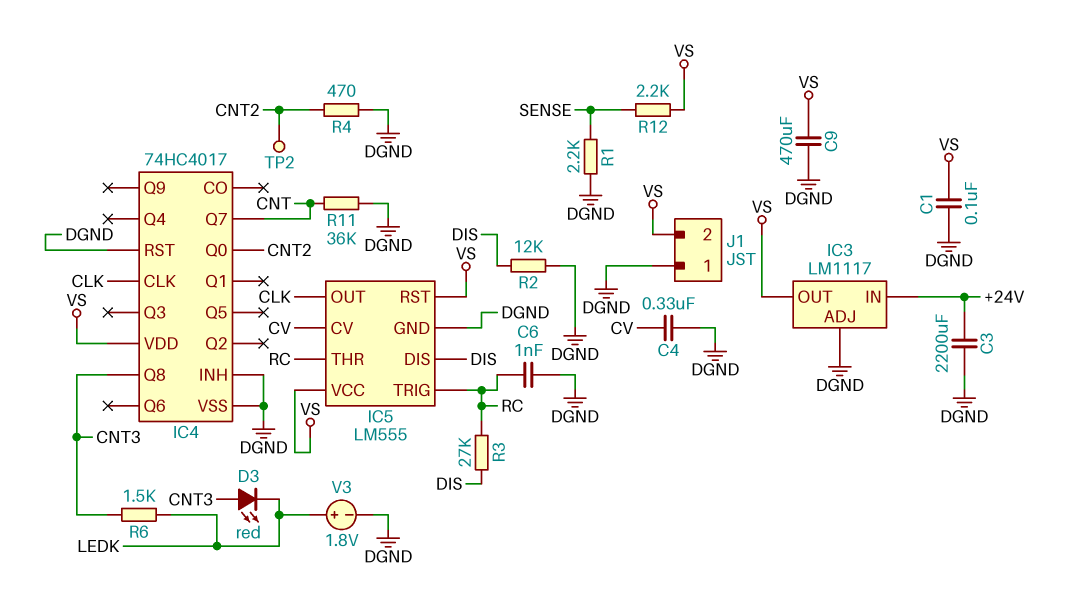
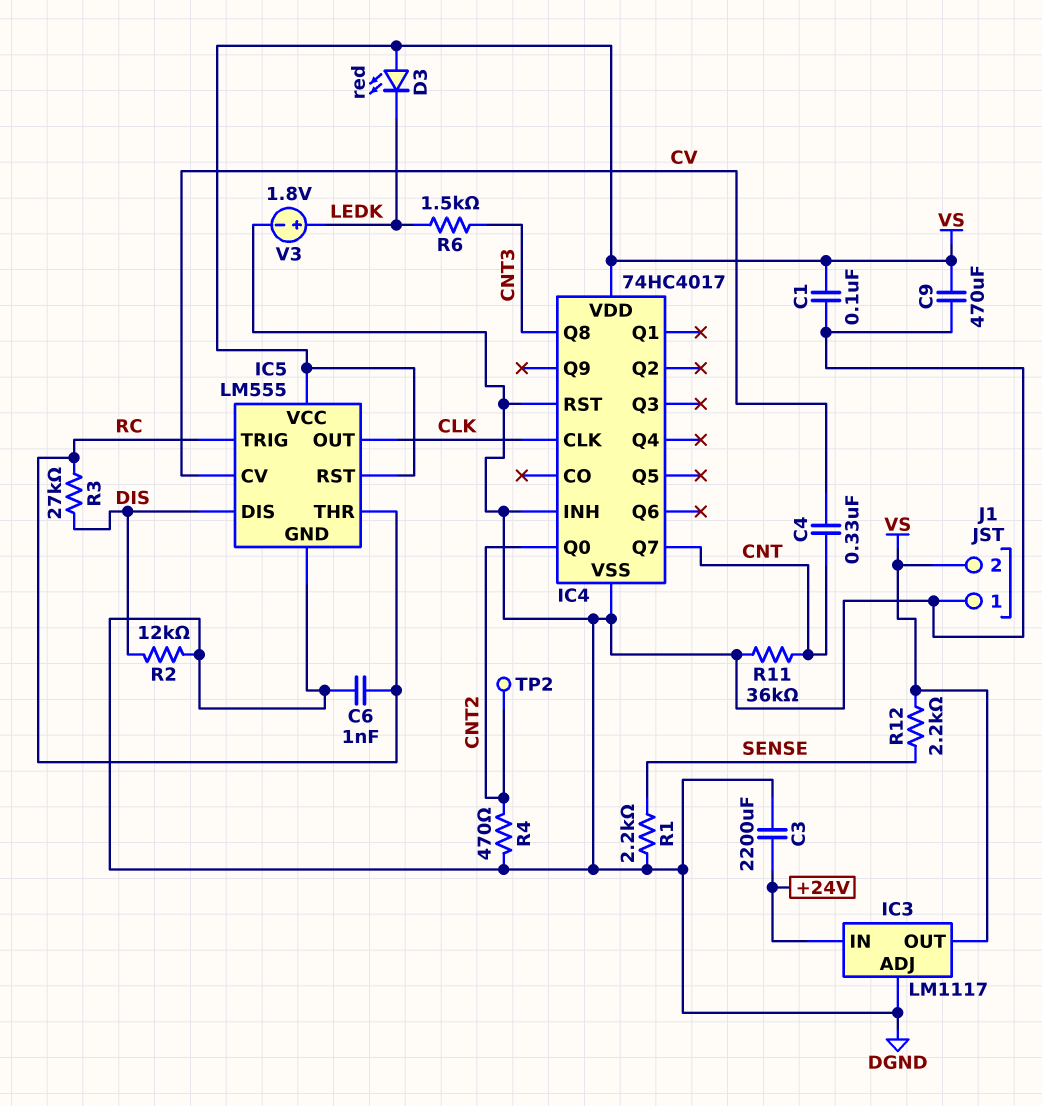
C4: 330nF (CV, DGND) -> 330nF (CNT, CV)
D3: LED red (A CNT3, K LEDK) -> LED red (A VS, K LEDK)

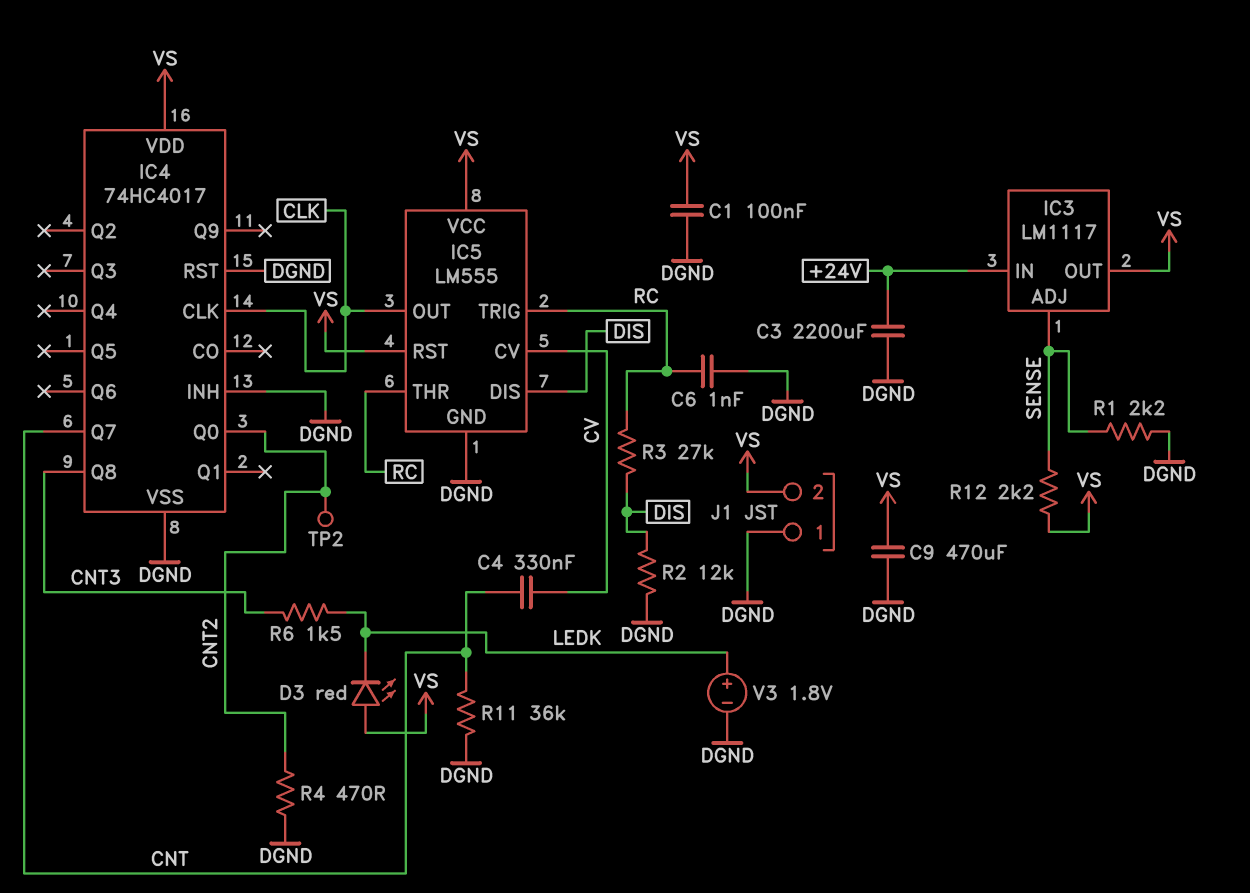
IC3 pin ADJ: DGND -> SENSE

